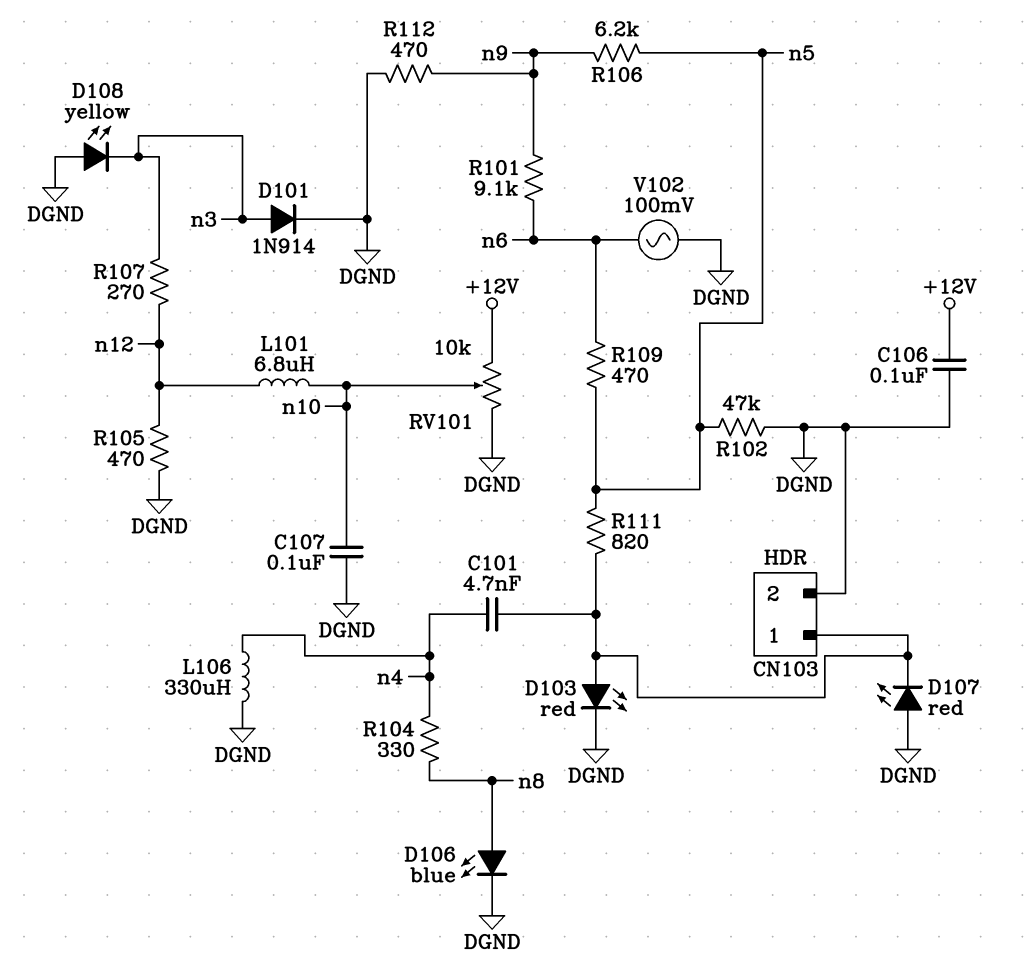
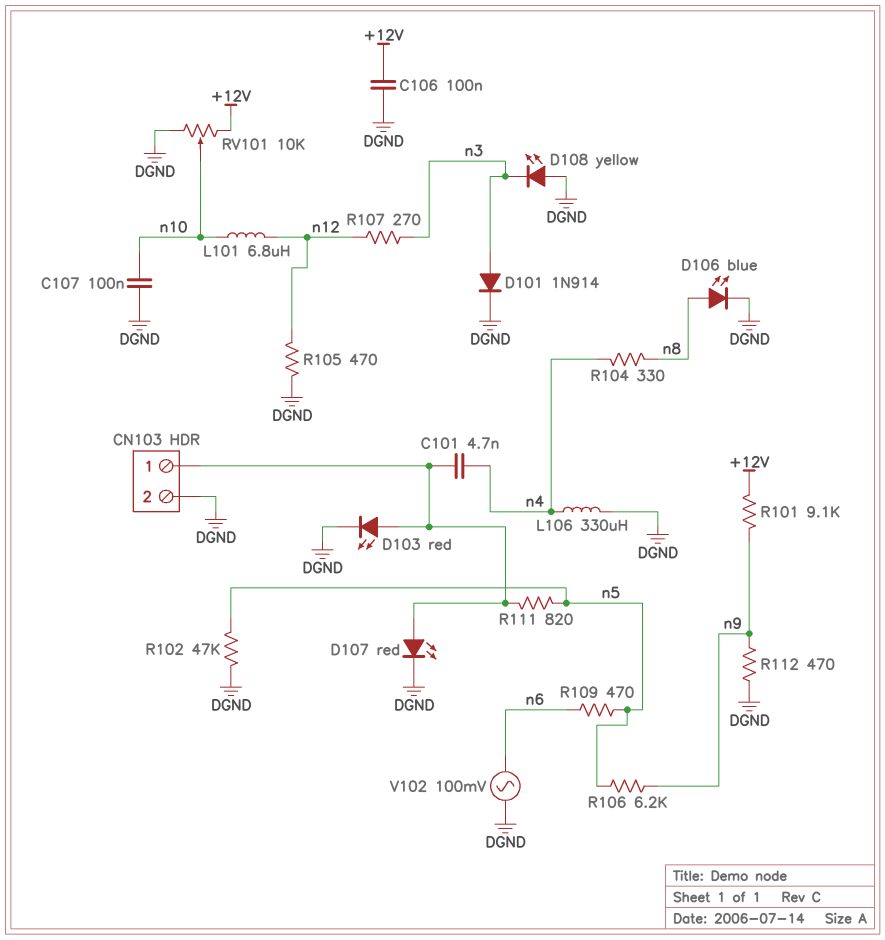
D107: LED red (A DGND, K CN103/1) -> LED red (A CN103/1, K DGND)
R101: 9.1k (n6, n9) -> 9.1k (+12V, n9)

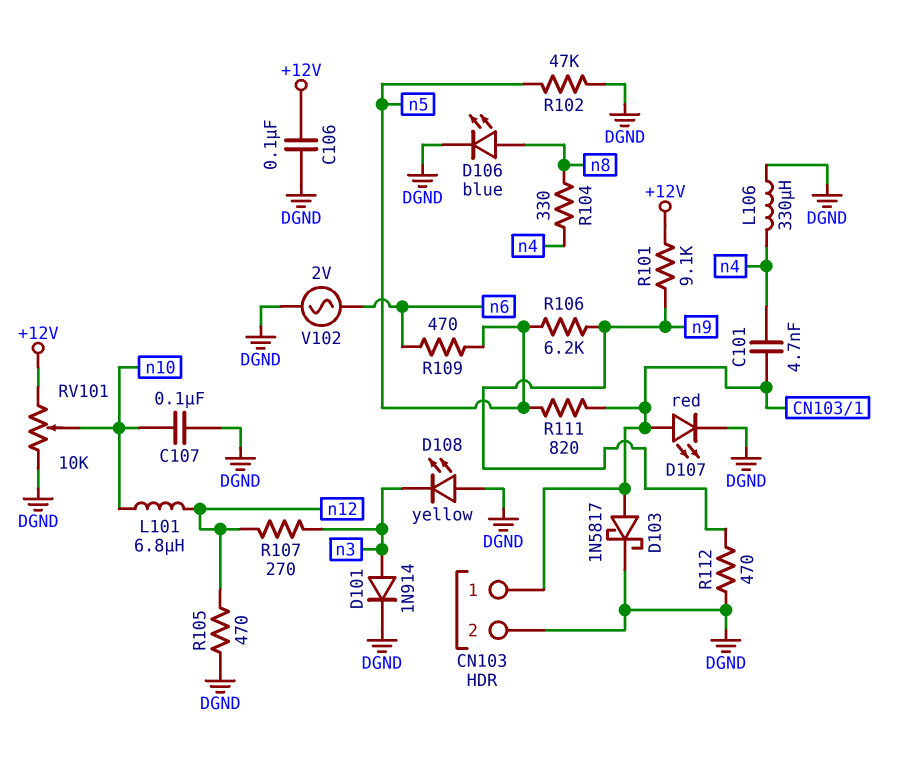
D103: LED red (A CN103/1, K DGND) -> schottky 1N5817 (A CN103/1, K DGND)
V102: AC 100mV (DGND, n6) -> AC 2V (DGND, n6)

